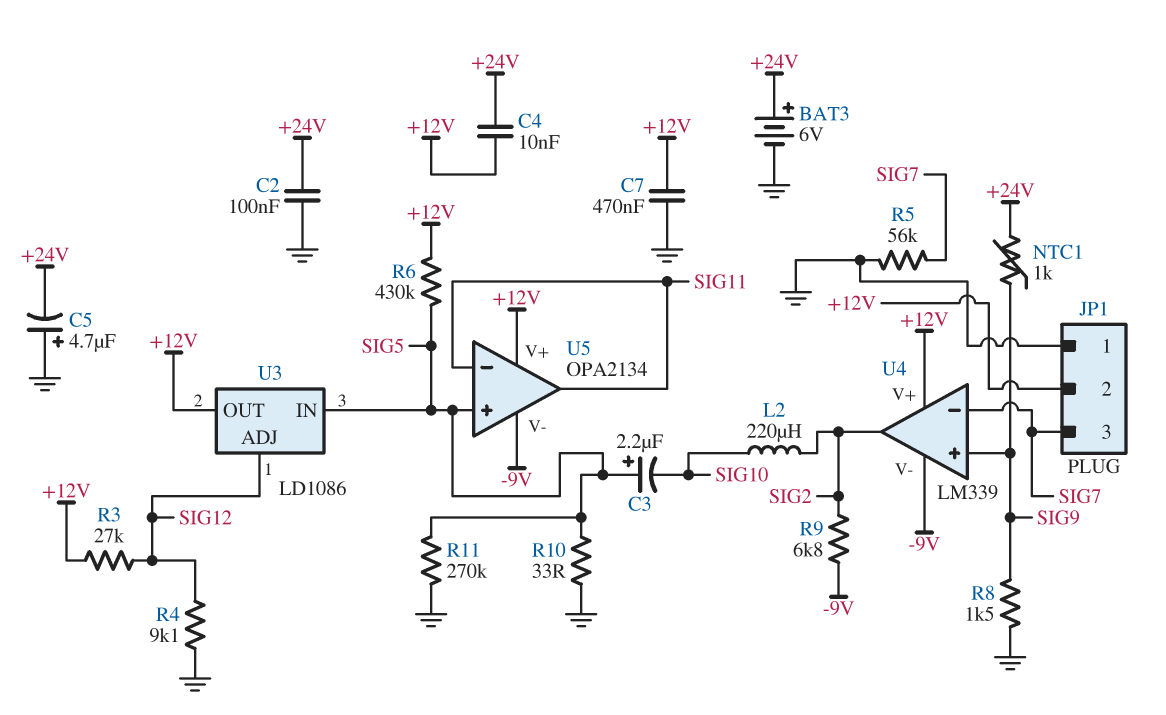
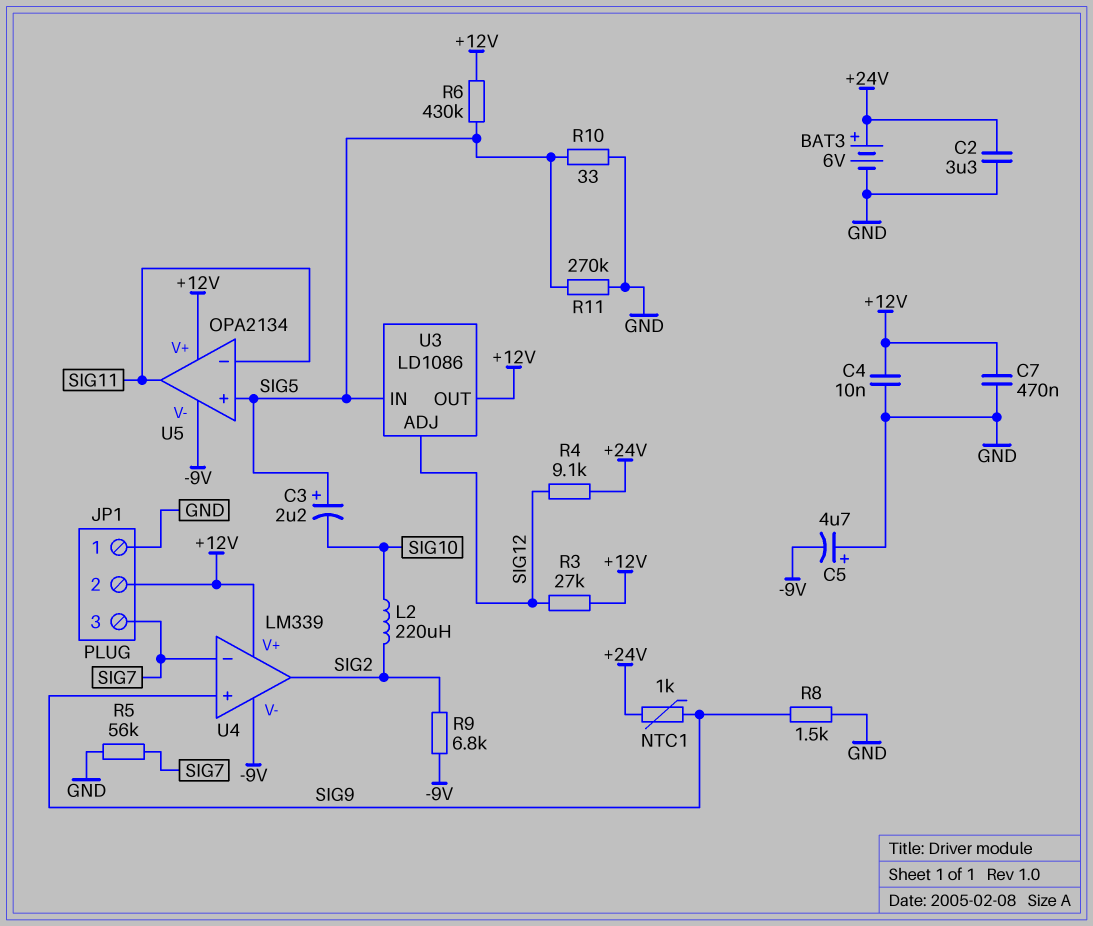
C2: 100nF (+24V, GND) -> 3.3uF (+24V, GND)
C4: 10nF (+12V, +24V) -> 10nF (+12V, GND)
C5: 4.7uF (plus GND, minus +24V) -> 4.7uF (plus GND, minus -9V)
R4: 9.1k (GND, SIG12) -> 9.1k (+24V, SIG12)

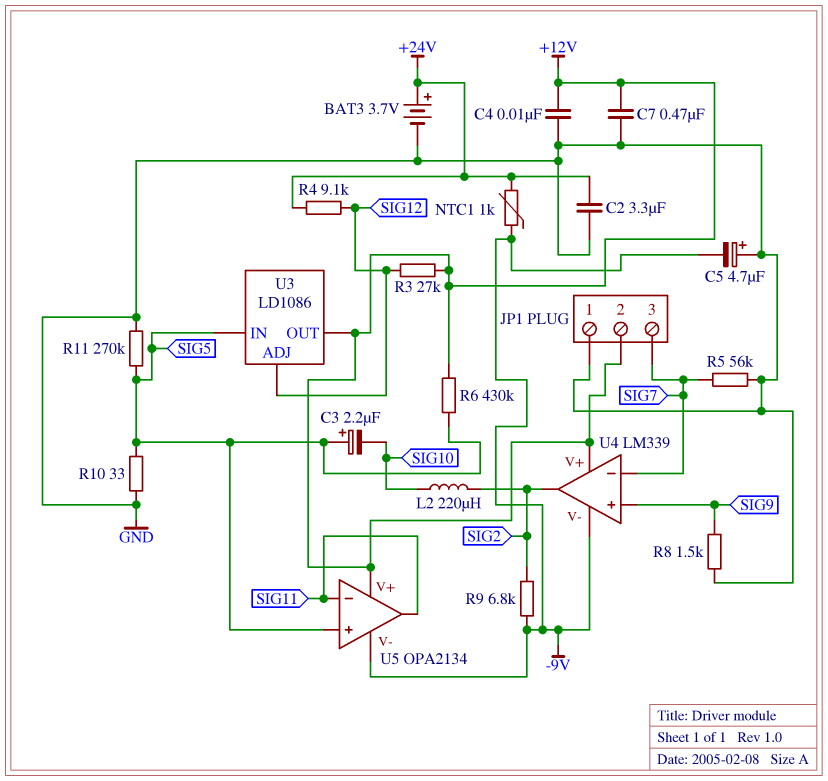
BAT3: 6V (plus +24V, minus GND) -> 3.7V (plus +24V, minus GND)
NTC1: 1k (+24V, SIG9) -> 1k (+24V, -9V)

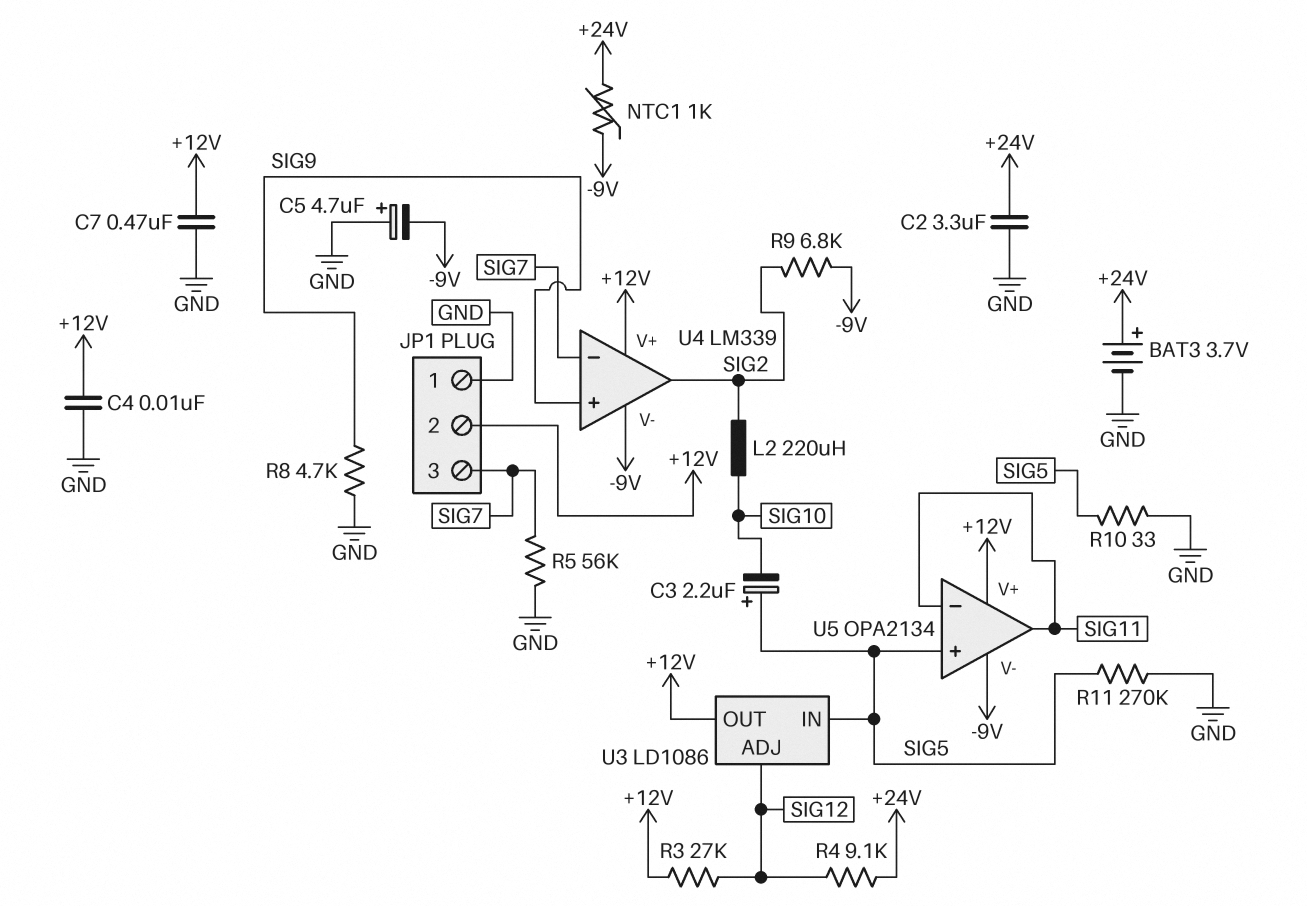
R6: 430k (+12V, SIG5) -> none
R8: 1.5k (GND, SIG9) -> 4.7k (GND, SIG9)

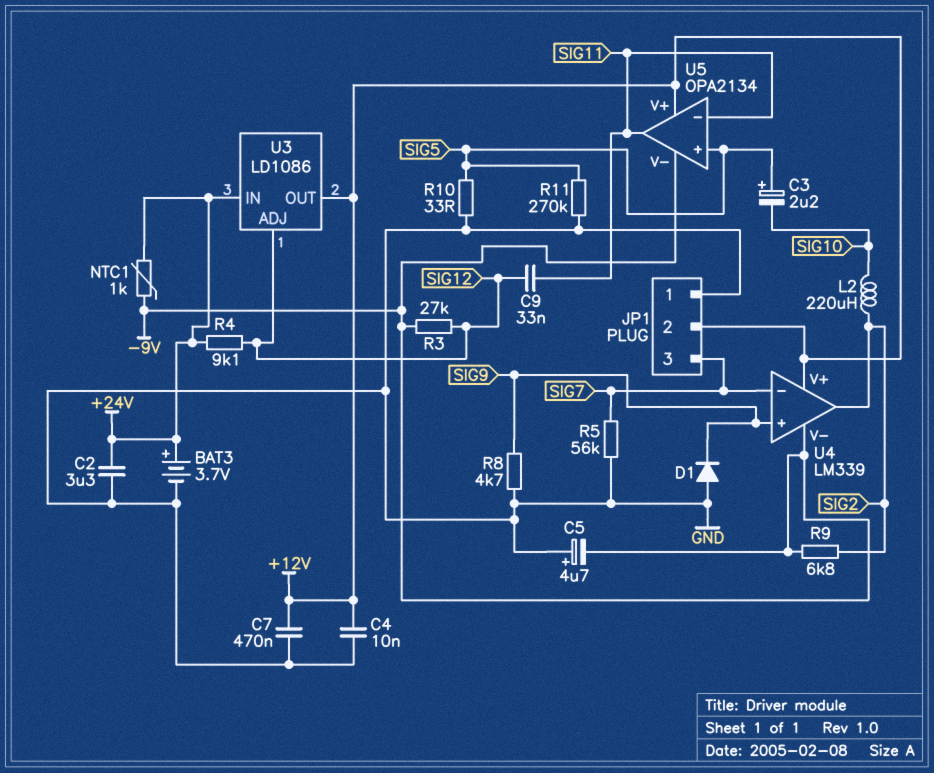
C9: none -> 33nF (SIG11, SIG12)
D1: none -> diode (A GND, K SIG9)
R3: 27k (+12V, SIG12) -> 27k (-9V, SIG12)
U3 pin IN: SIG5 -> +24V

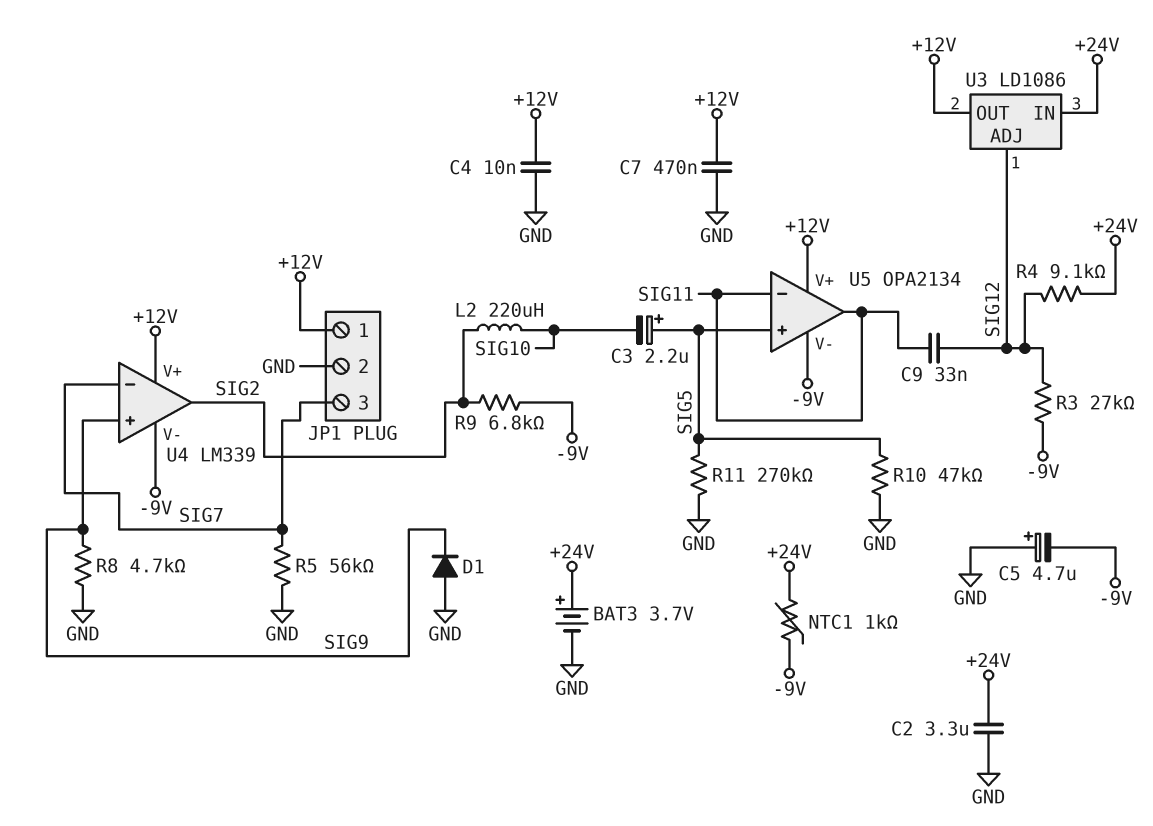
JP1 pin 1: GND -> +12V
JP1 pin 2: +12V -> GND
R10: 33 (GND, SIG5) -> 47k (GND, SIG5)

